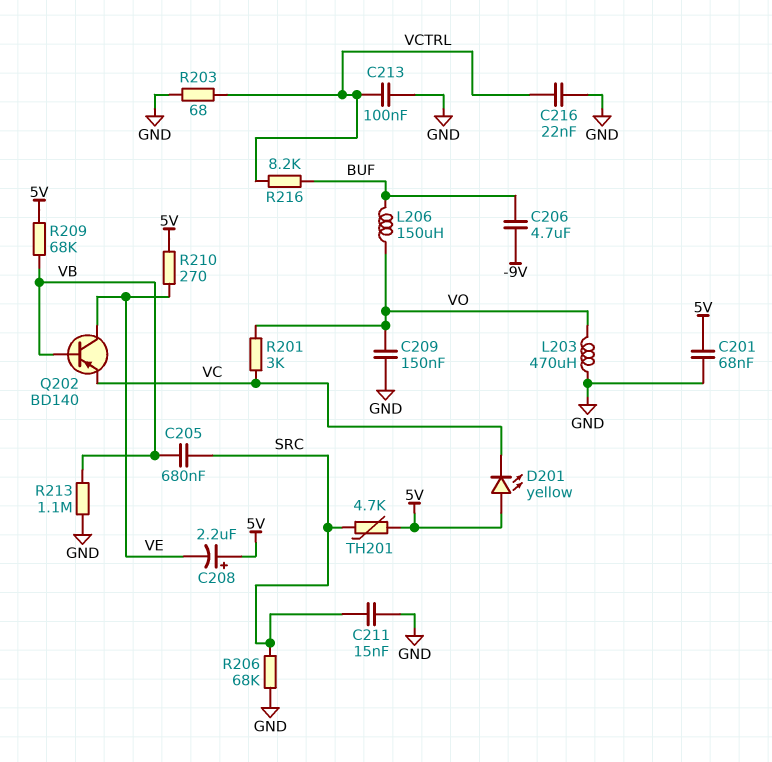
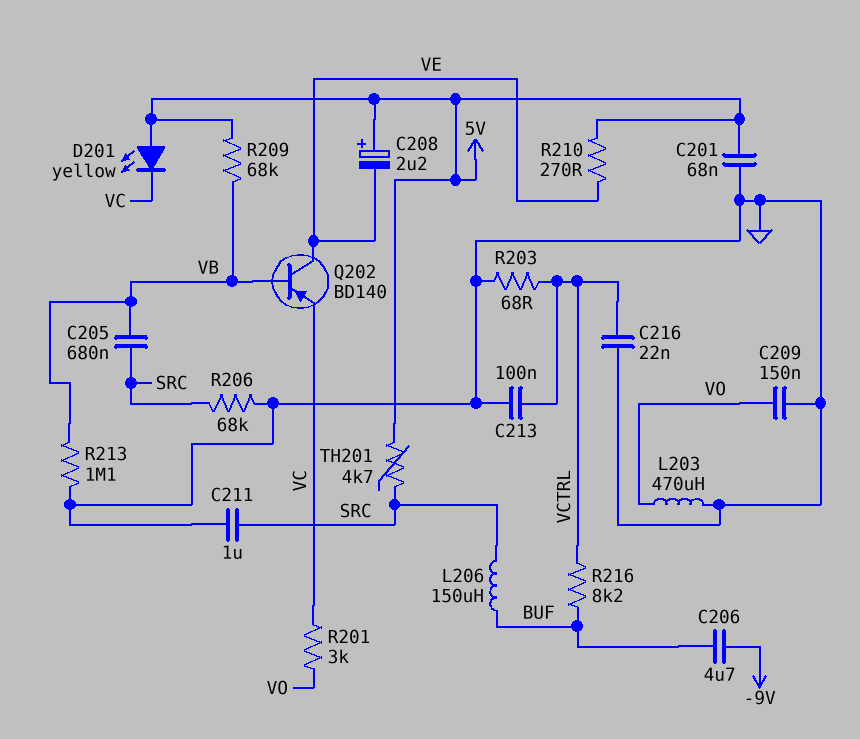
C211: 15nF (GND, SRC) -> 1uF (GND, SRC)
L206: 150uH (BUF, VO) -> 150uH (BUF, SRC)

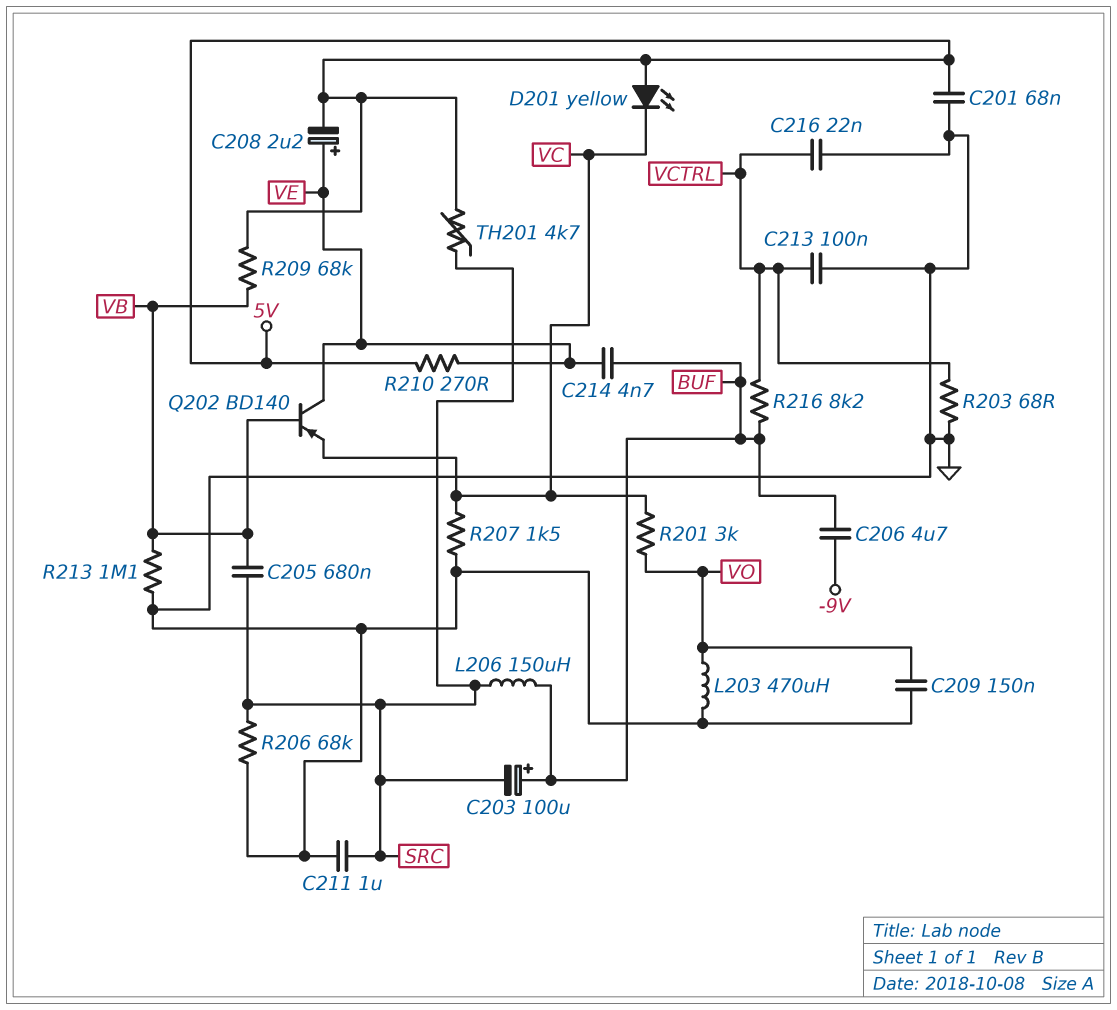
C203: none -> 100uF (plus BUF, minus SRC)
C208: 2.2uF (plus 5V, minus VE) -> 2.2uF (plus VE, minus 5V)
C214: none -> 4.7nF (BUF, VE)
R207: none -> 1.5k (GND, VC)

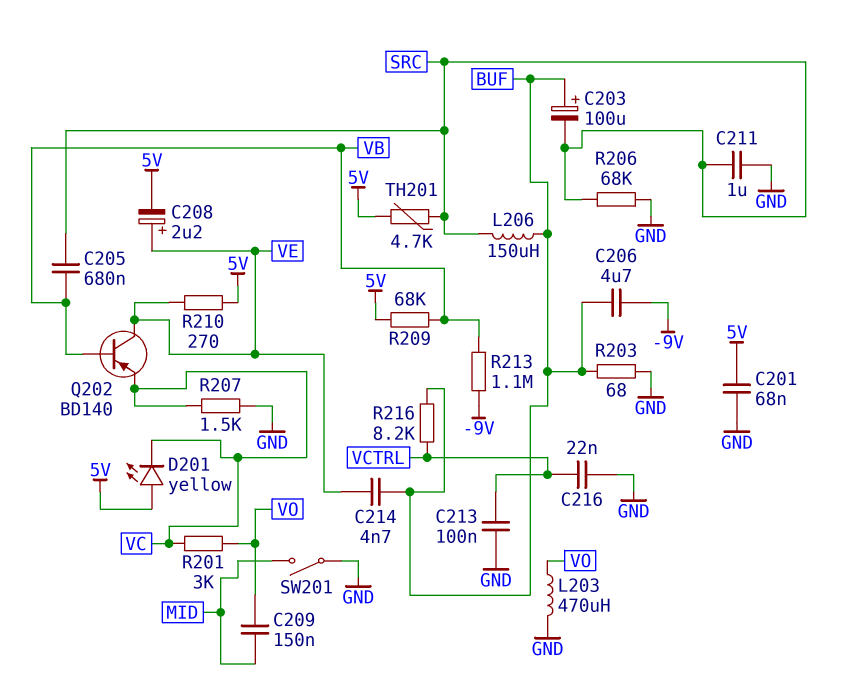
C209: 150nF (GND, VO) -> 150nF (MID, VO)
R203: 68 (GND, VCTRL) -> 68 (BUF, GND)
R213: 1.1M (GND, VB) -> 1.1M (-9V, VB)
SW201: none -> switch (GND, MID)

